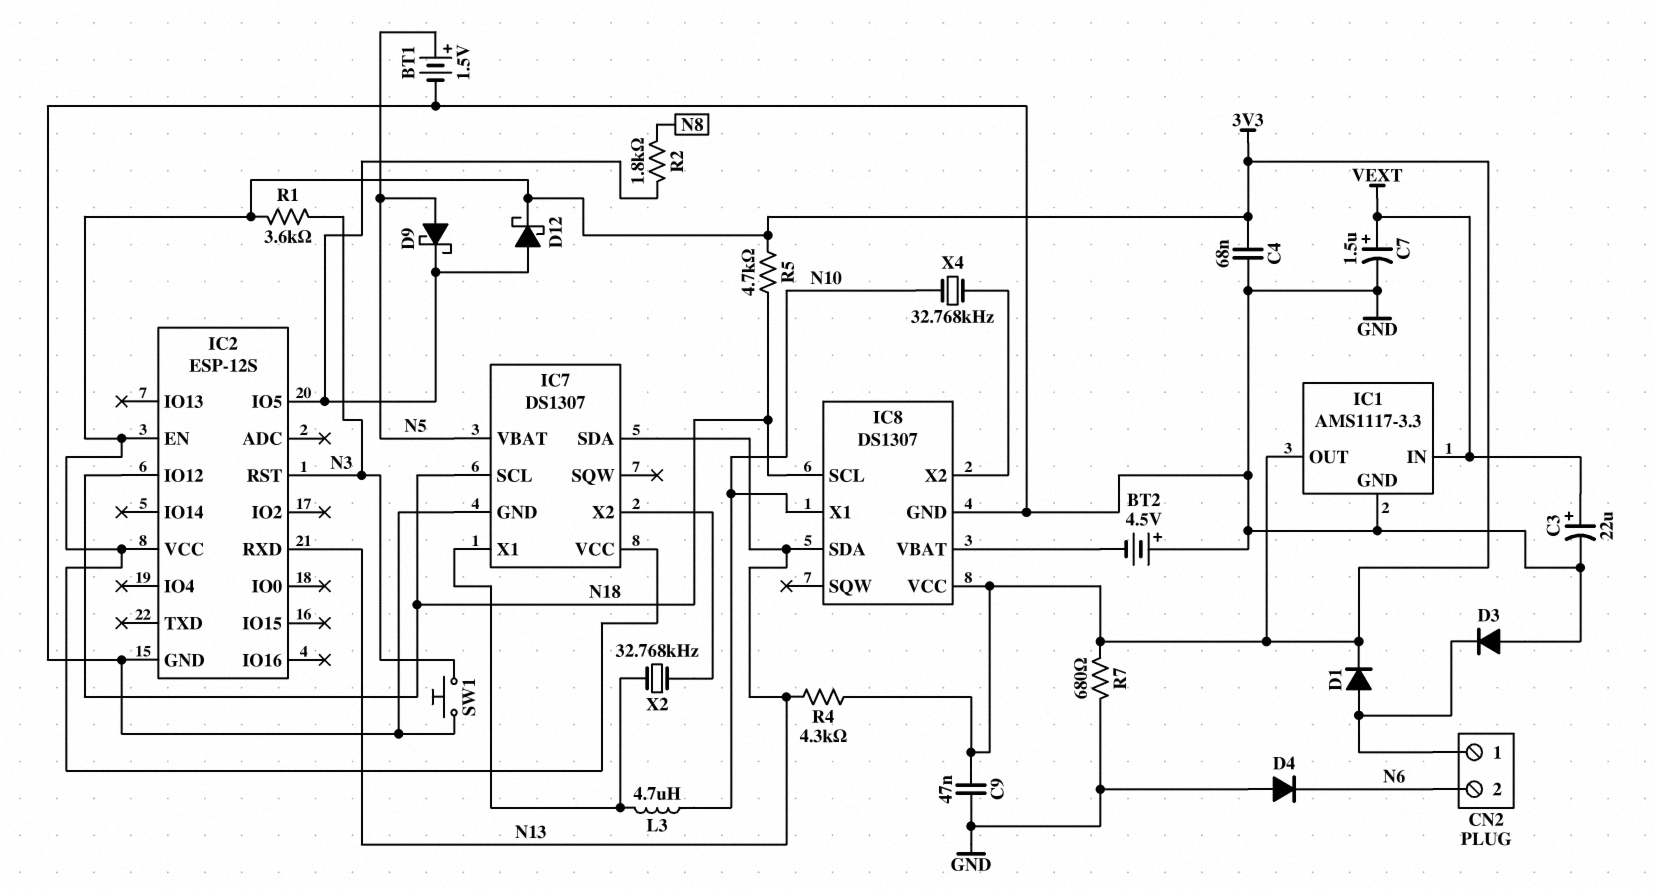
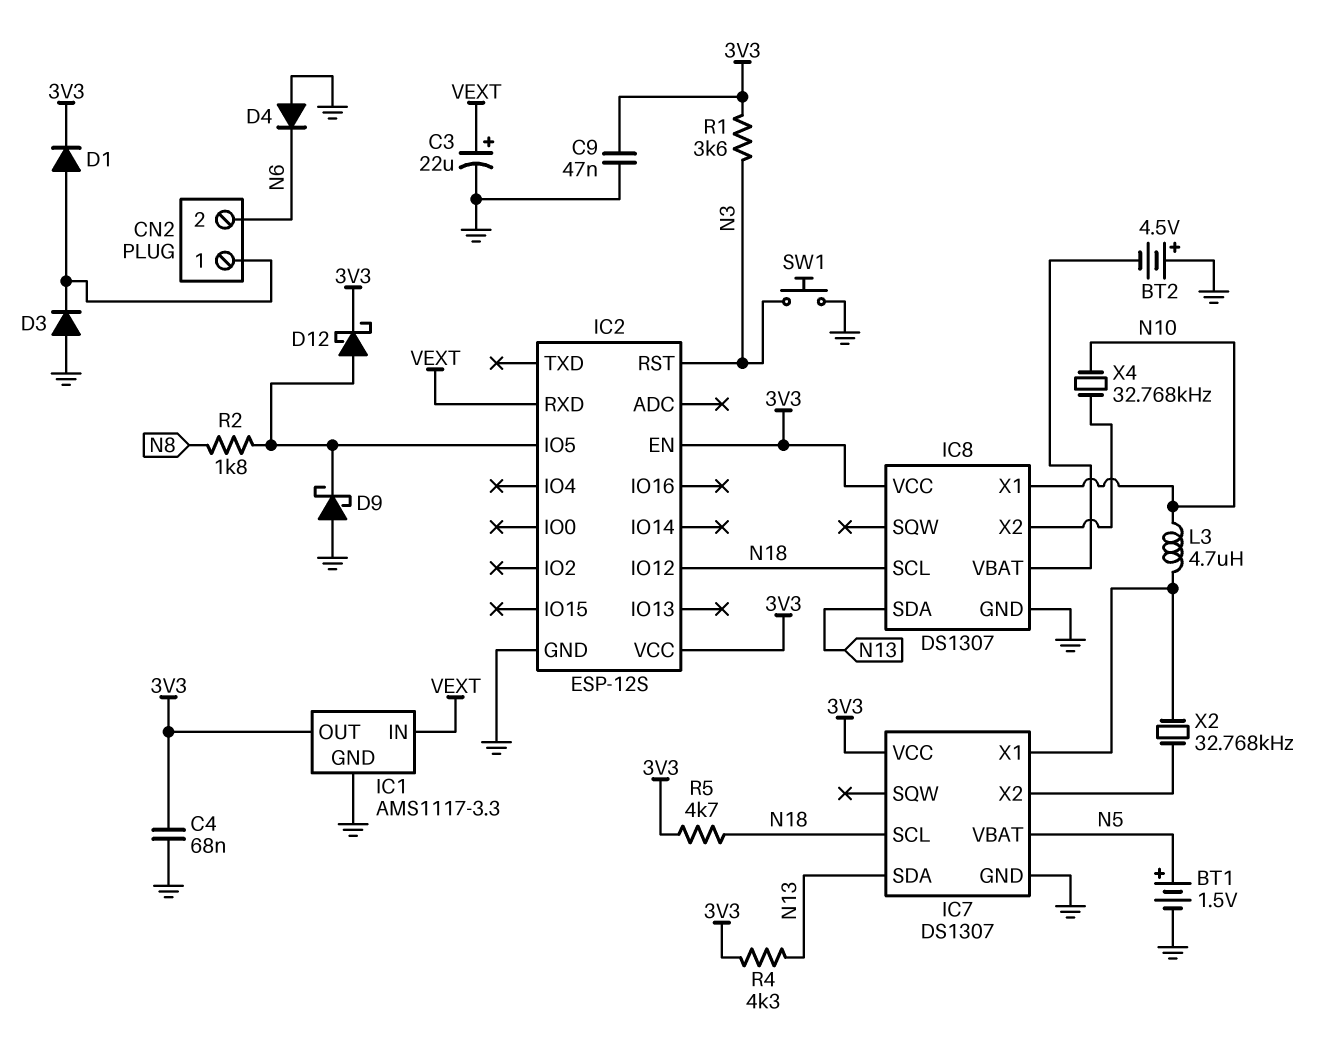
C7: 1.5uF (plus VEXT, minus GND) -> none
D9: schottky (A N5, K IC2/IO5) -> schottky (A GND, K IC2/IO5)
IC2 pin RXD: N13 -> VEXT
R7: 680 (3V3, GND) -> none

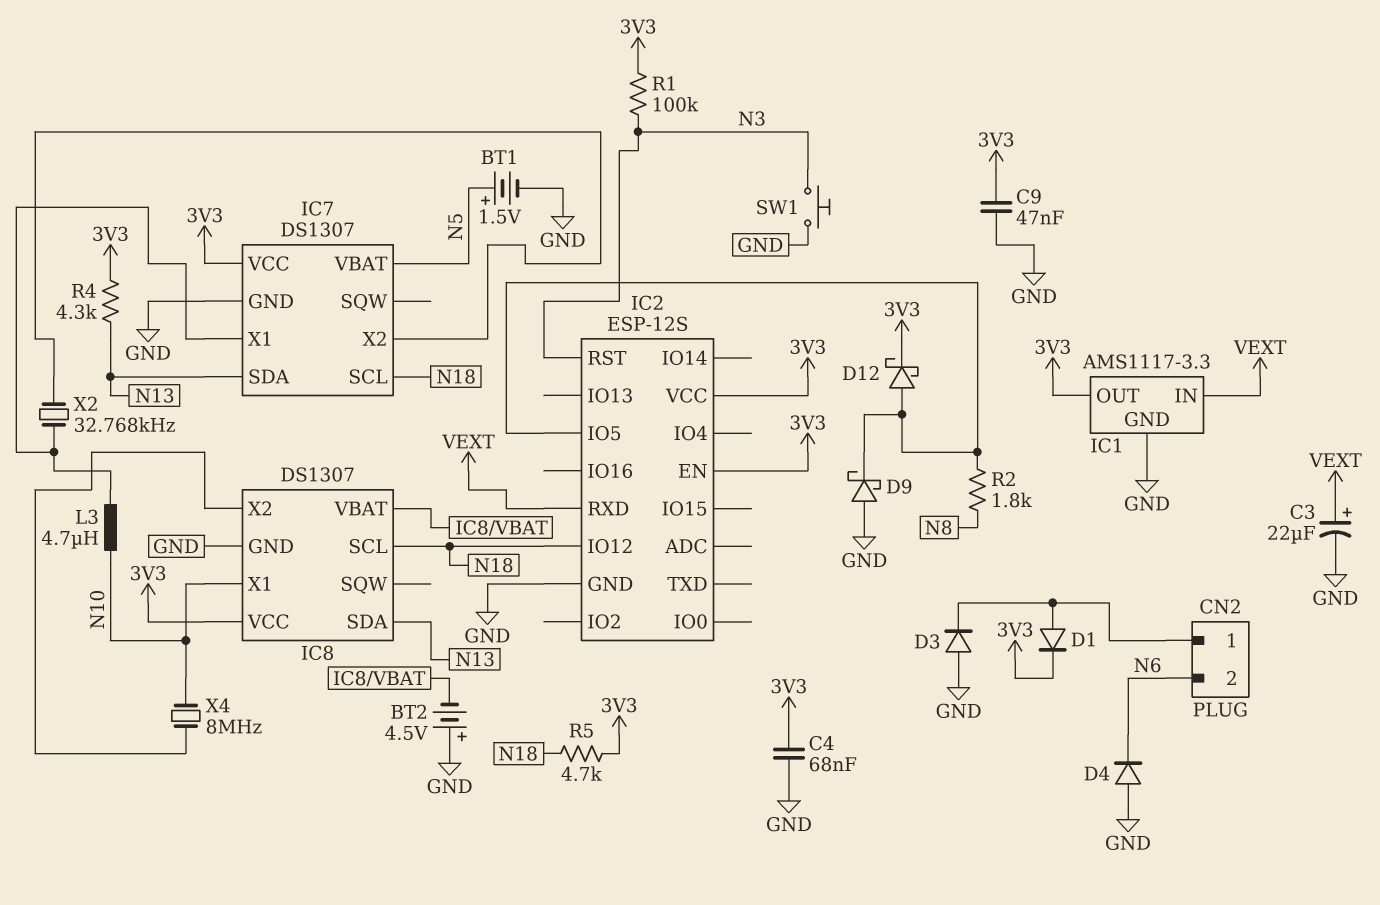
R1: 3.6k (3V3, N3) -> 100k (3V3, N3)
X4: 32.768kHz (IC8/X2, N10) -> 8MHz (IC8/X2, N10)

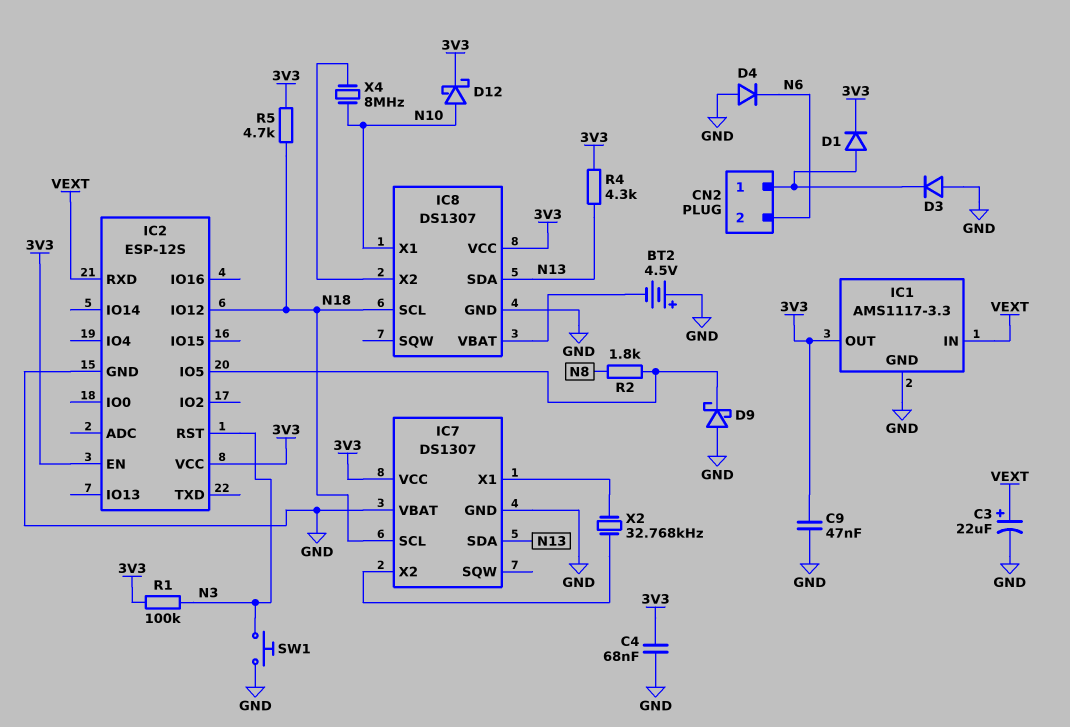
BT1: 1.5V (plus N5, minus GND) -> none
D12: schottky (A IC2/IO5, K 3V3) -> schottky (A N10, K 3V3)
IC7 pin VBAT: N5 -> GND
L3: 4.7uH (IC7/X1, N10) -> none

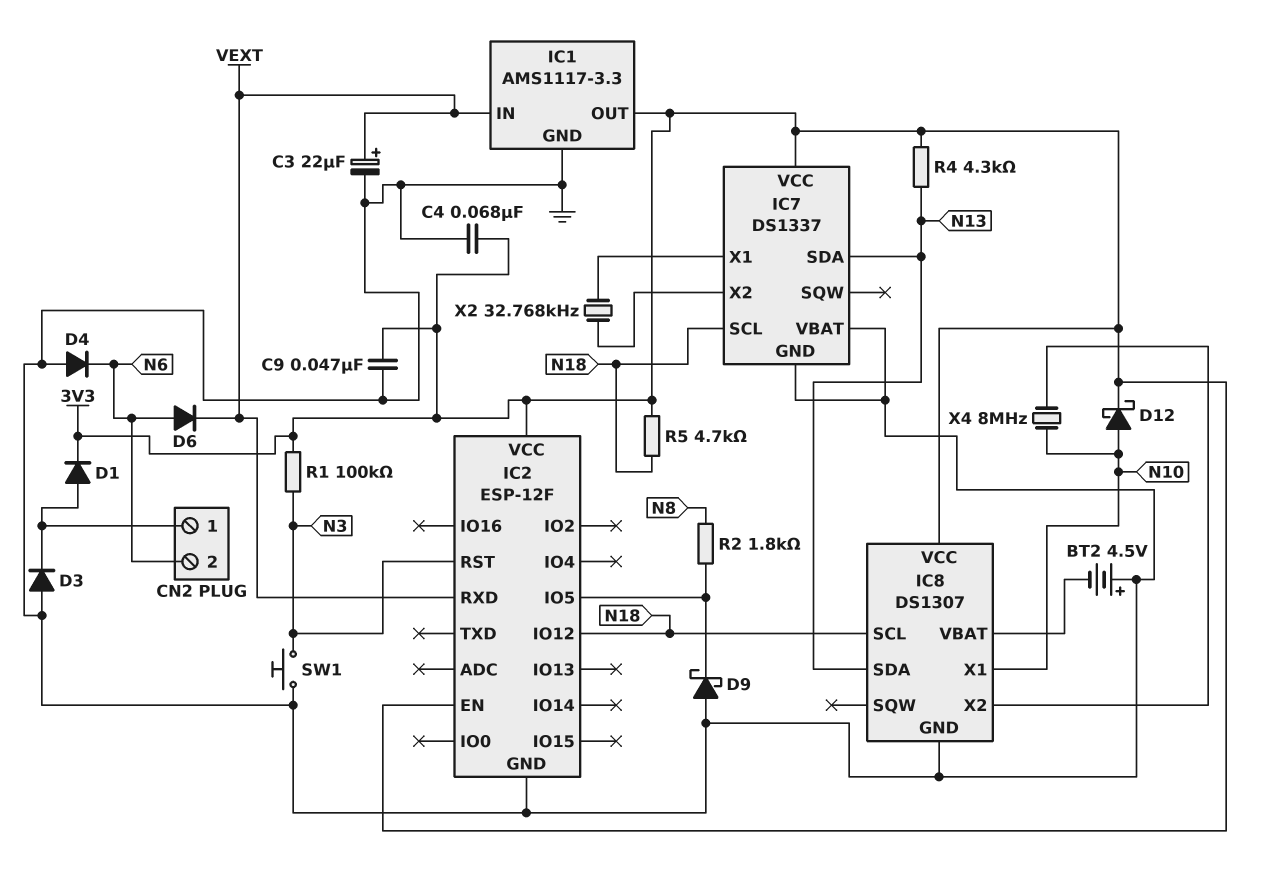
D6: none -> diode (A N6, K VEXT)
IC2: ESP-12S -> ESP-12F
IC7: DS1307 -> DS1337

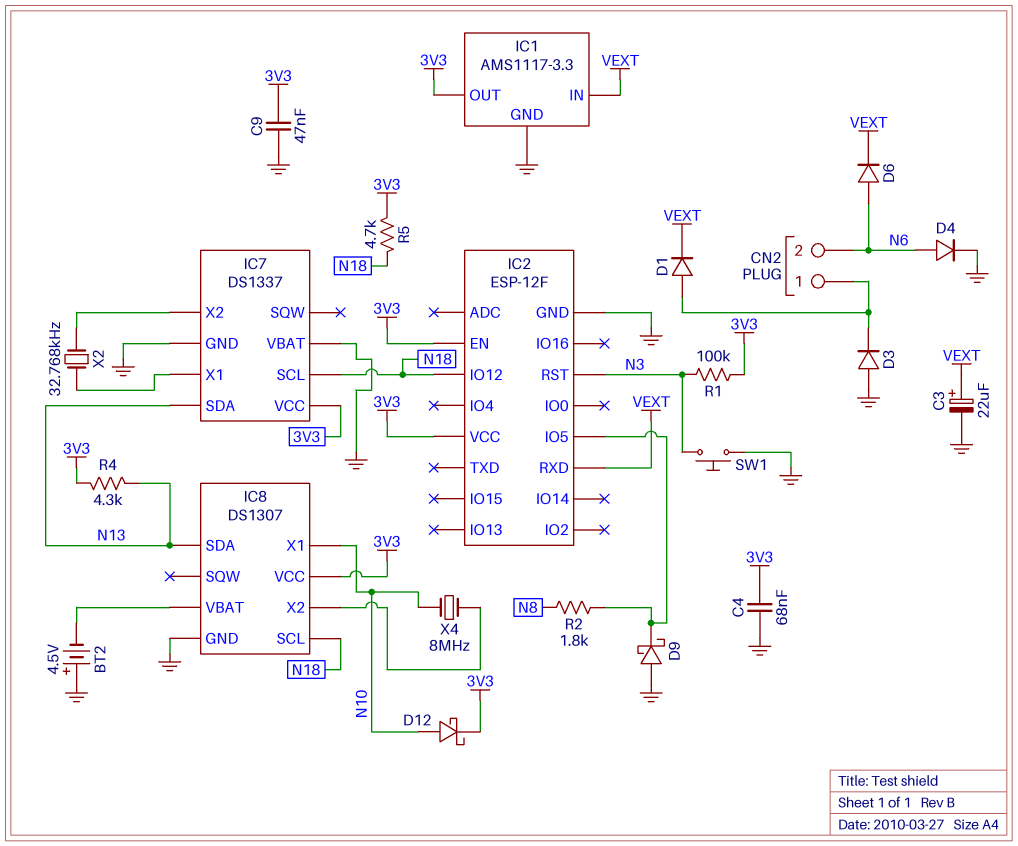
D1: diode (A CN2/1, K 3V3) -> diode (A CN2/1, K VEXT)
D4: diode (A GND, K N6) -> diode (A N6, K GND)

